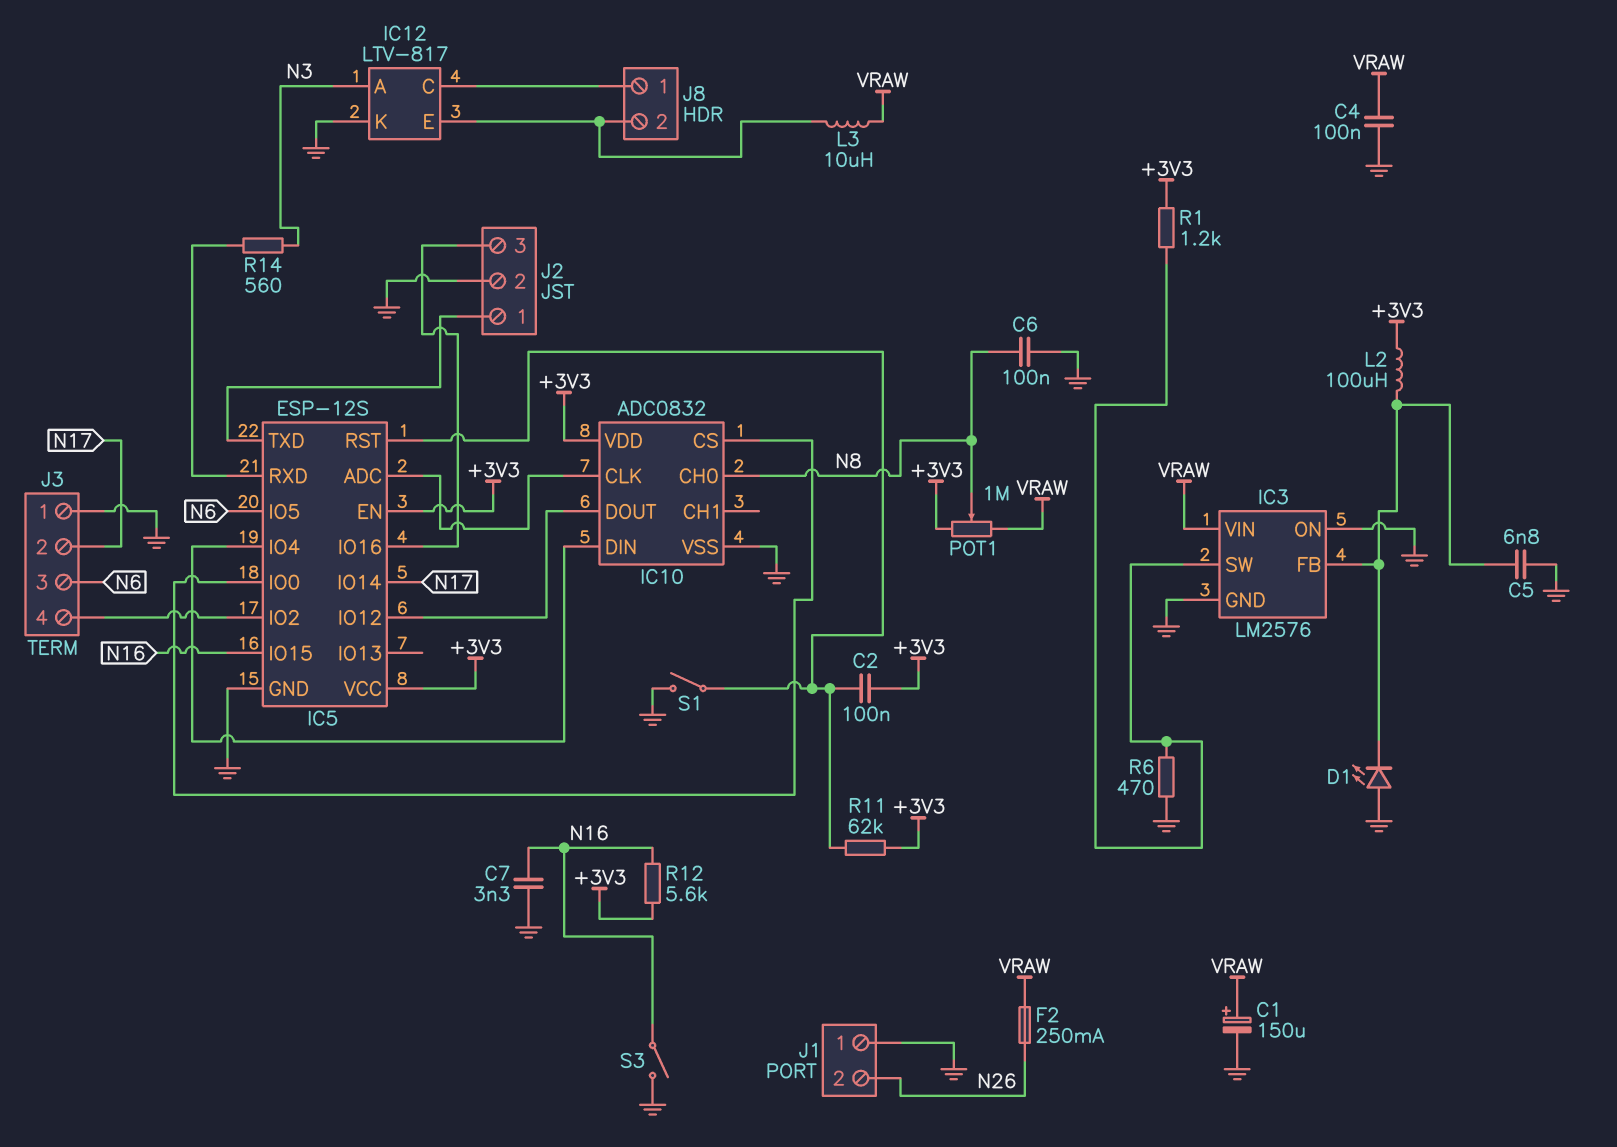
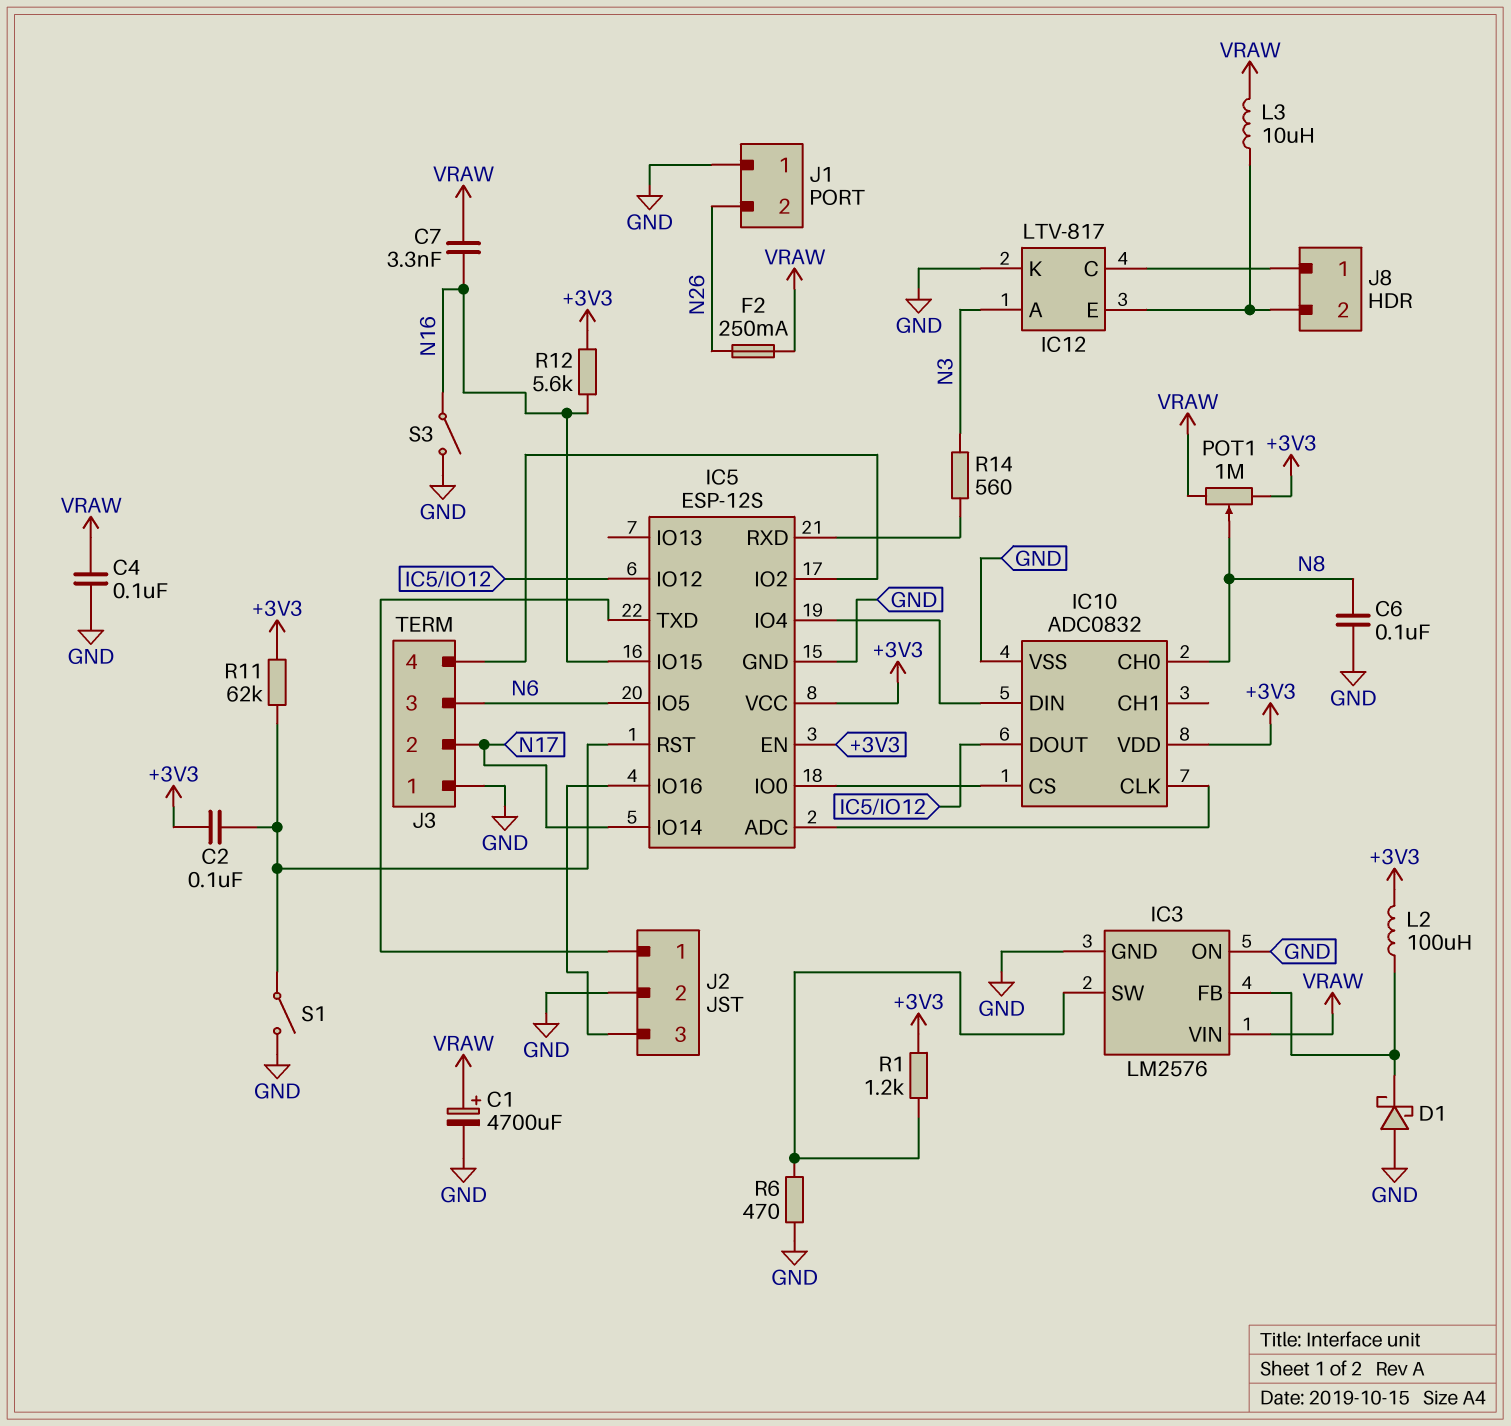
C1: 150uF (plus VRAW, minus GND) -> 4700uF (plus VRAW, minus GND)
C5: 6.8nF (GND, IC3/FB) -> none
C7: 3.3nF (GND, N16) -> 3.3nF (N16, VRAW)
D1: LED (A GND, K IC3/FB) -> schottky (A GND, K IC3/FB)

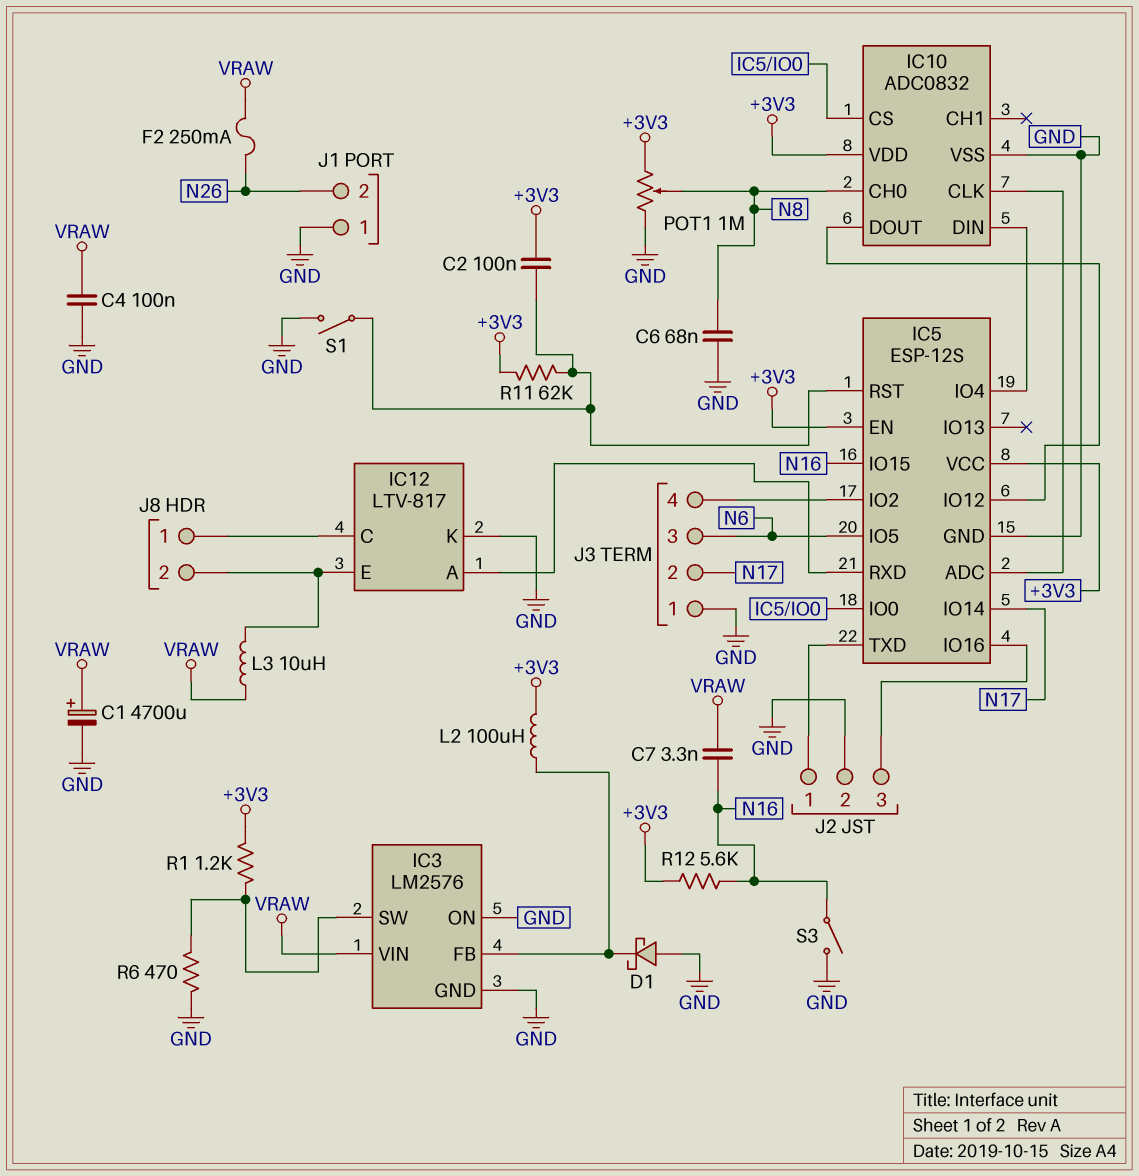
C6: 100nF (GND, N8) -> 68nF (GND, N8)
IC12 pin A: N3 -> IC5/RXD
POT1: 1M (+3V3, VRAW, wiper N8) -> 1M (+3V3, GND, wiper N8)
R14: 560 (IC5/RXD, N3) -> none

